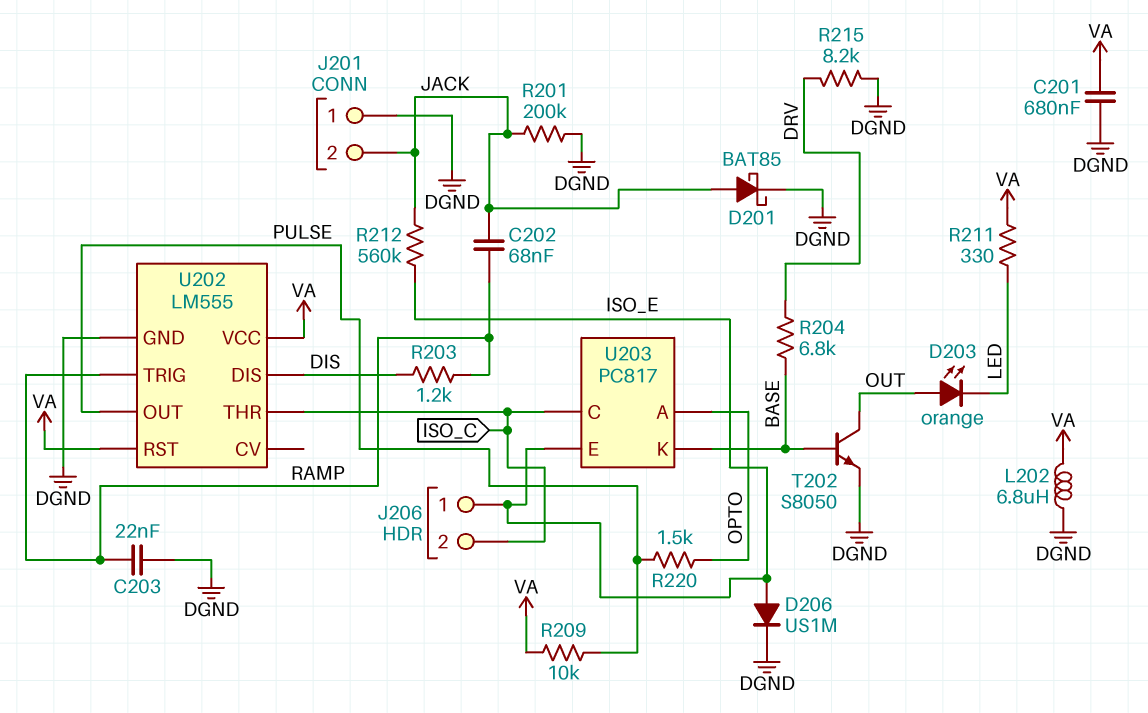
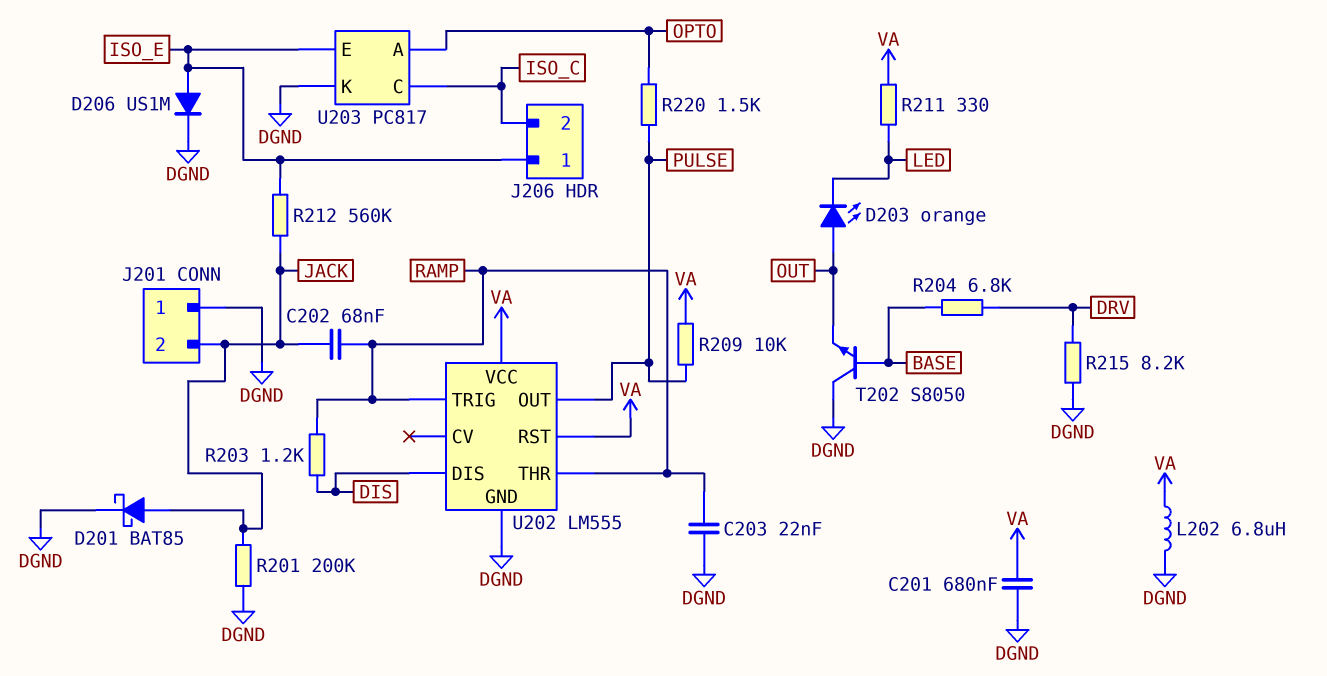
T202: NPN S8050 (B BASE, C OUT, E DGND) -> NPN S8050 (B BASE, C DGND, E OUT)
U202 pin THR: ISO_C -> RAMP
U203 pin K: BASE -> DGND

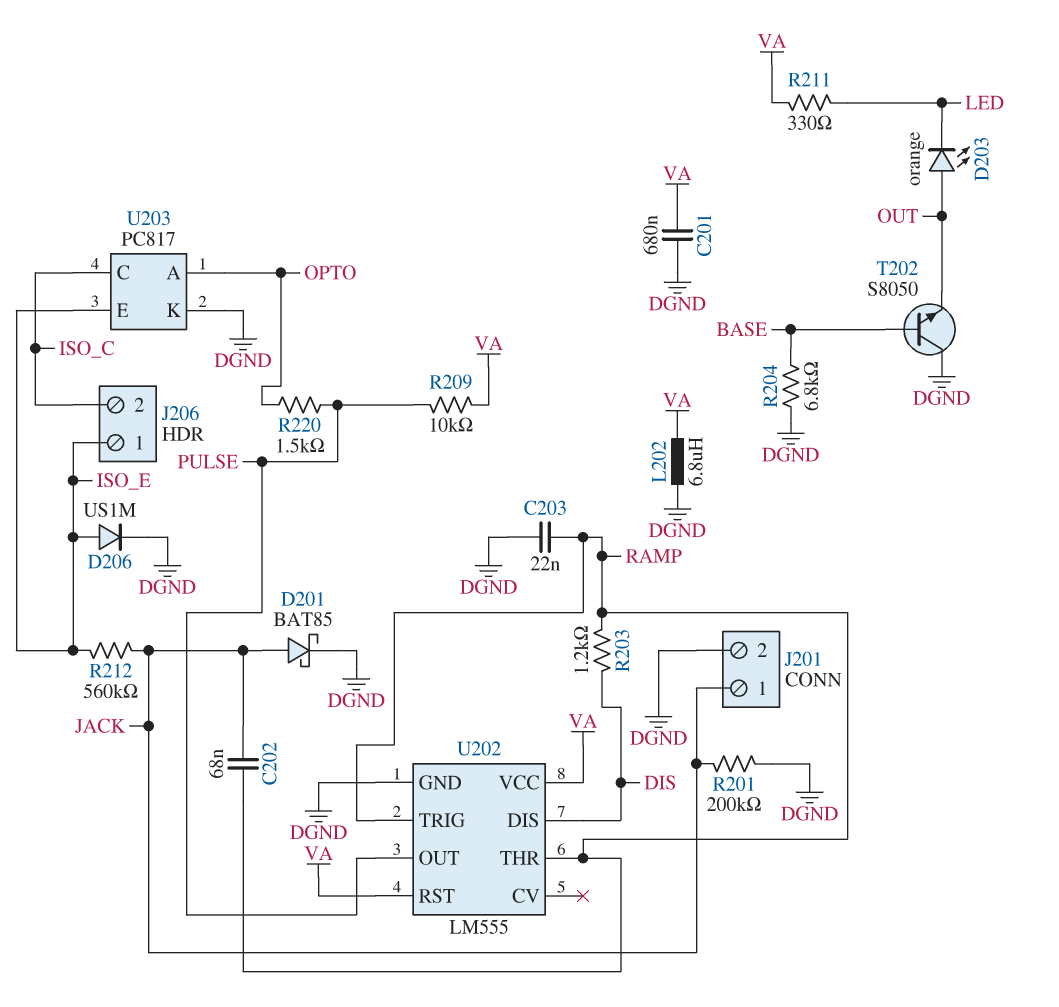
J201 pin 1: DGND -> JACK
J201 pin 2: JACK -> DGND
R204: 6.8k (BASE, DRV) -> 6.8k (BASE, DGND)
R215: 8.2k (DGND, DRV) -> none

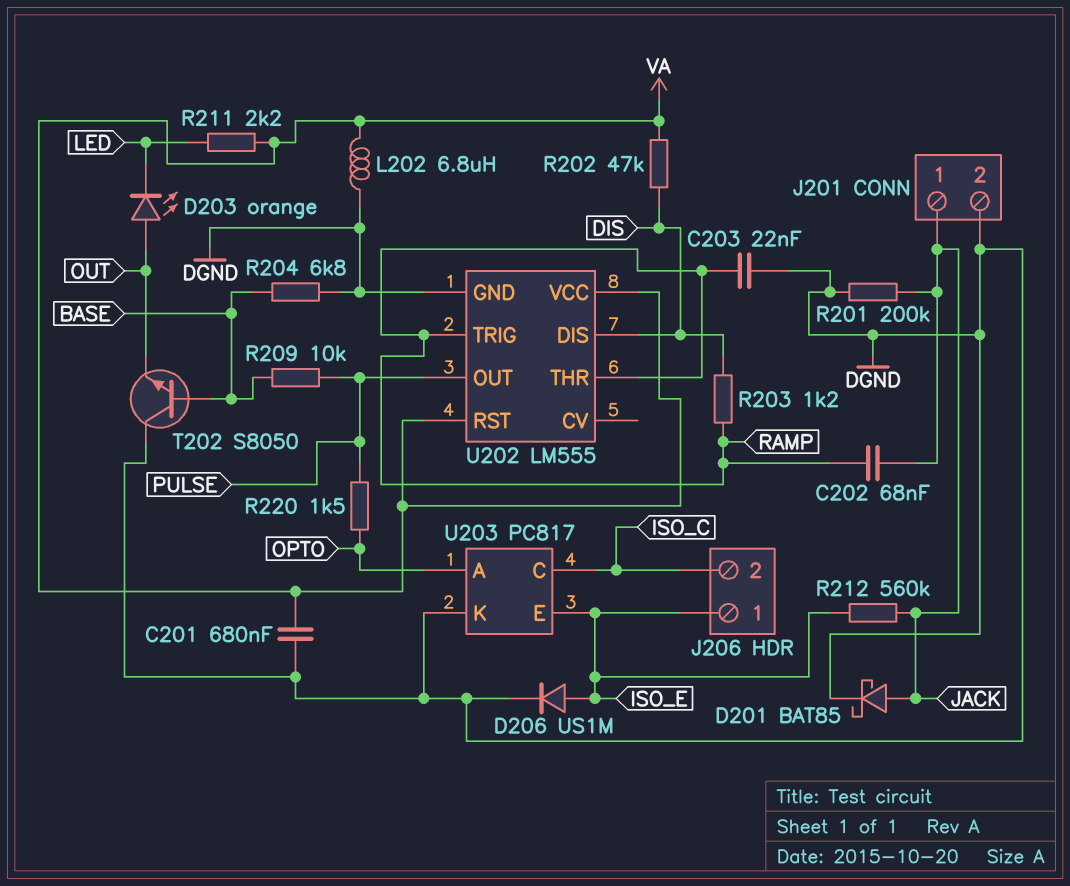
R202: none -> 47k (DIS, VA)
R209: 10k (PULSE, VA) -> 10k (BASE, PULSE)
R211: 330 (LED, VA) -> 2.2k (LED, VA)

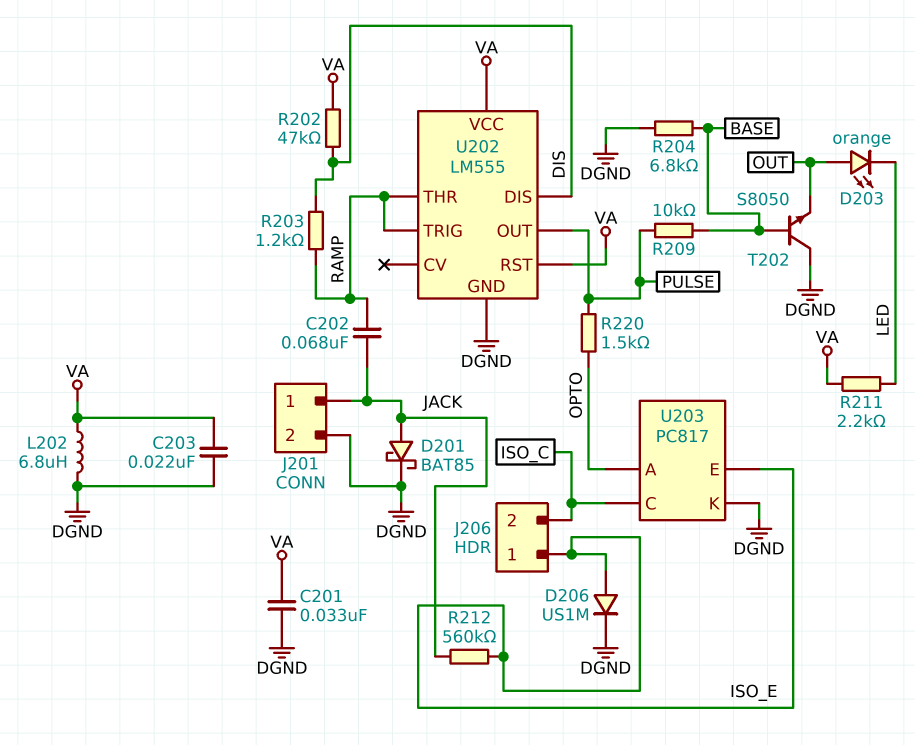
C201: 680nF (DGND, VA) -> 33nF (DGND, VA)
C203: 22nF (DGND, RAMP) -> 22nF (DGND, VA)
R201: 200k (DGND, JACK) -> none

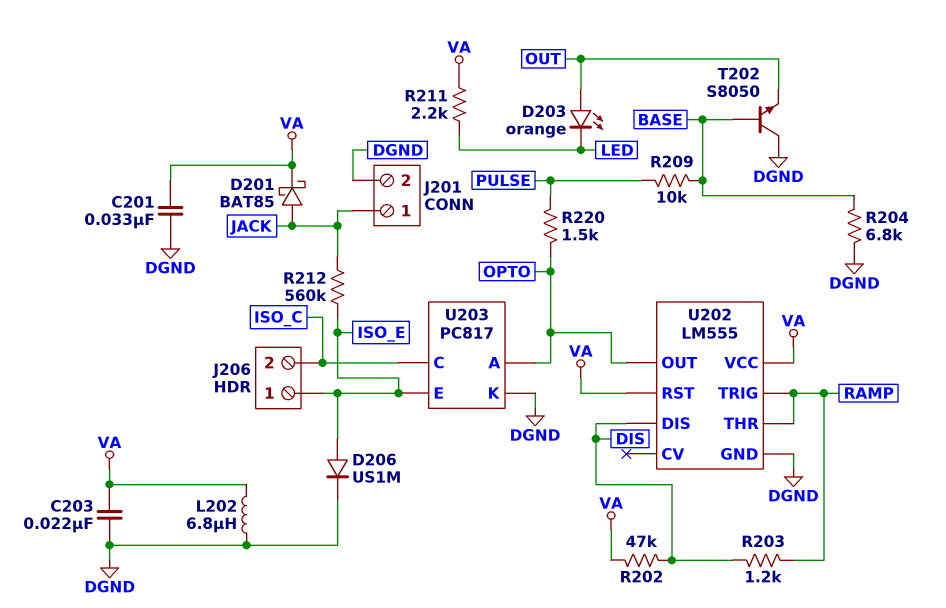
C202: 68nF (JACK, RAMP) -> none
D201: schottky BAT85 (A JACK, K DGND) -> schottky BAT85 (A JACK, K VA)
U202 pin OUT: PULSE -> OPTO

